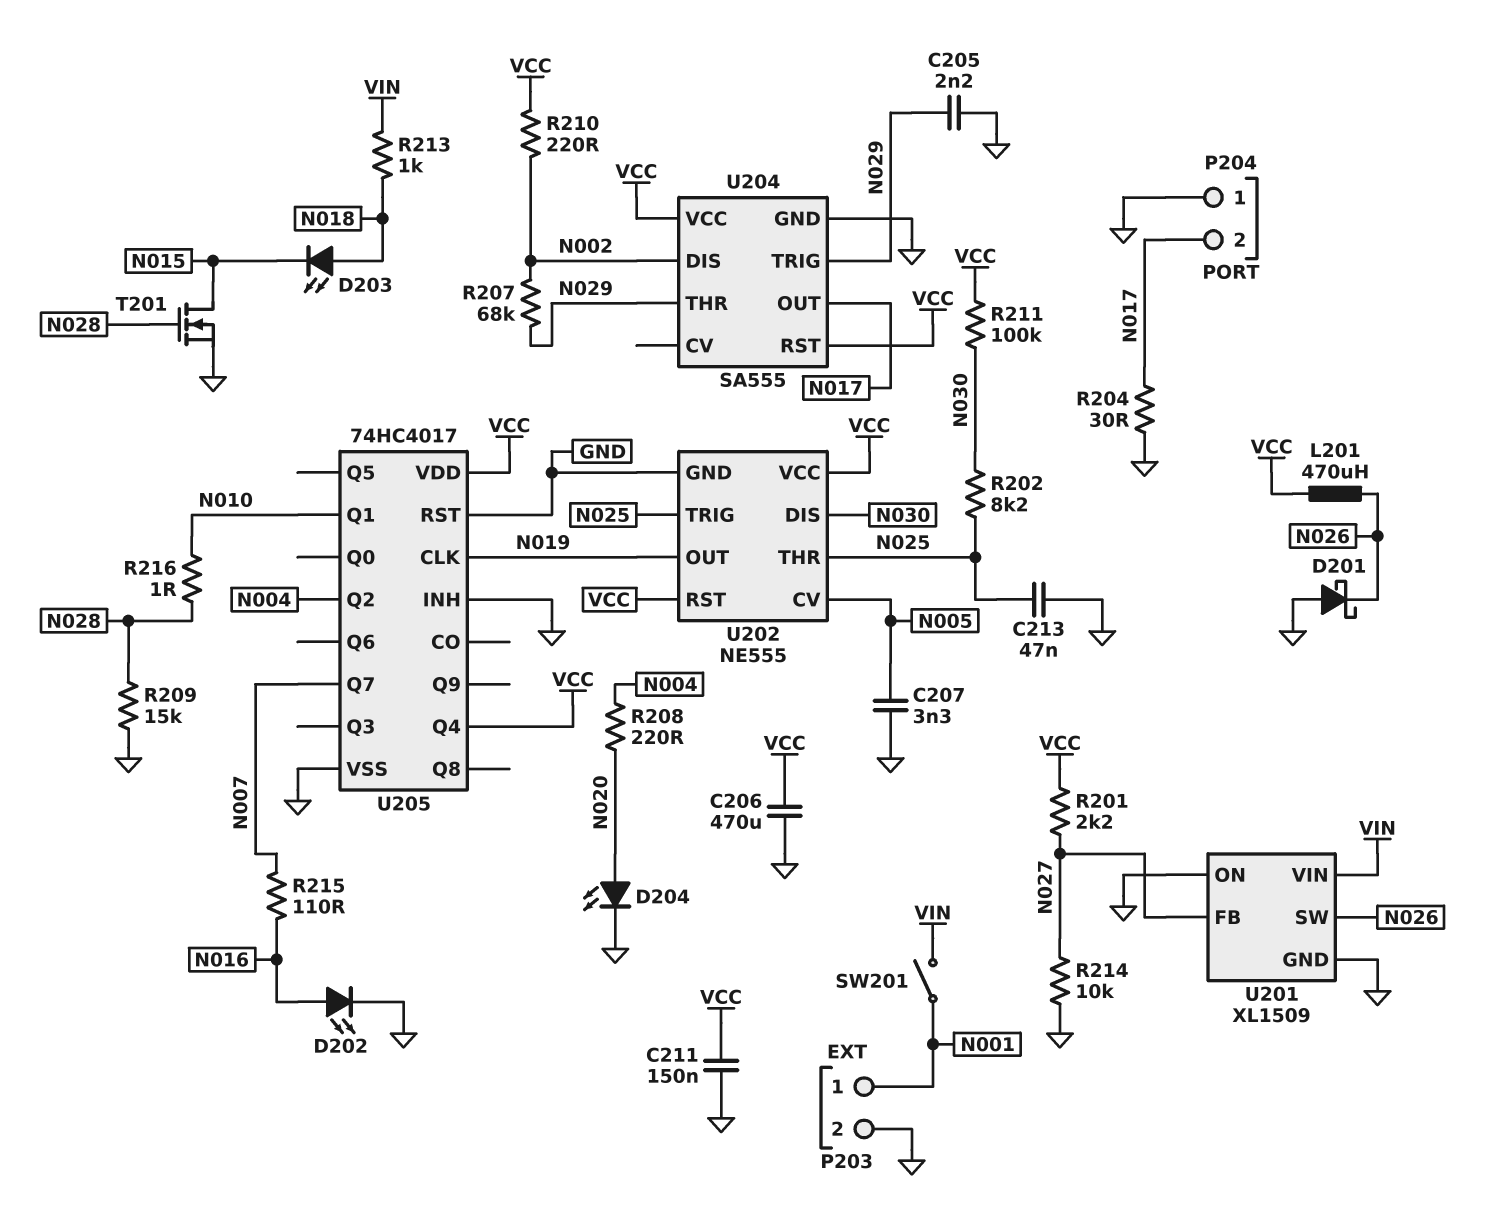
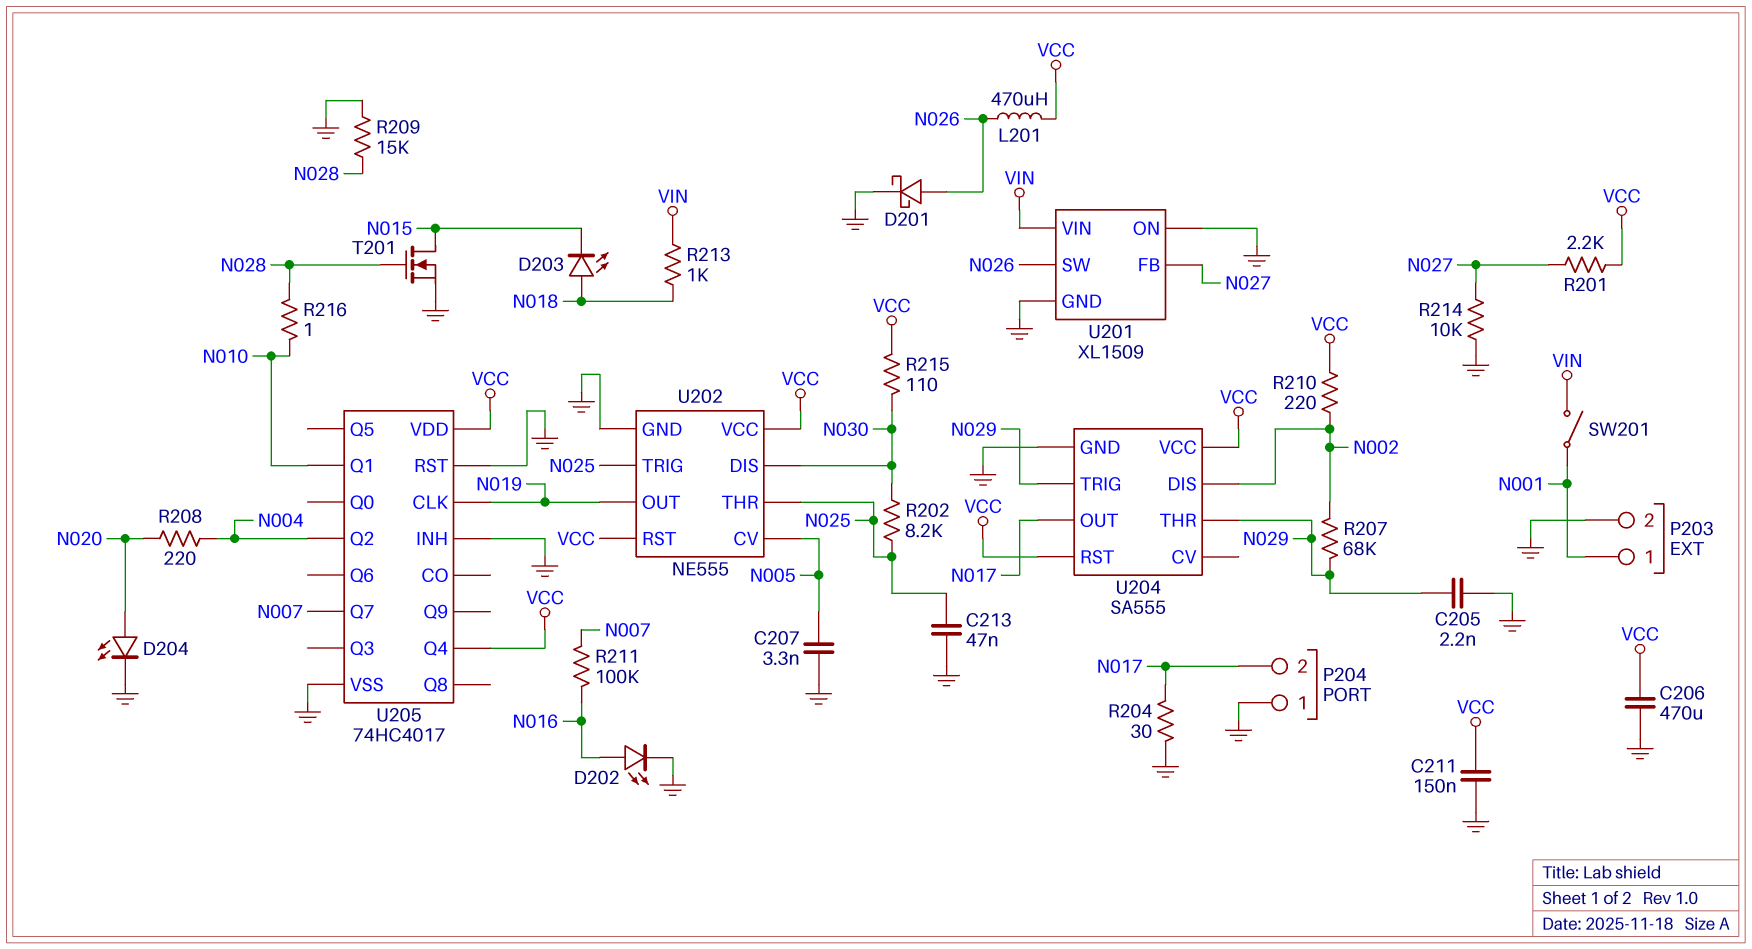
D201: schottky (A GND, K N026) -> schottky (A N026, K GND)
R211: 100k (N030, VCC) -> 100k (N007, N016)
R215: 110 (N007, N016) -> 110 (N030, VCC)

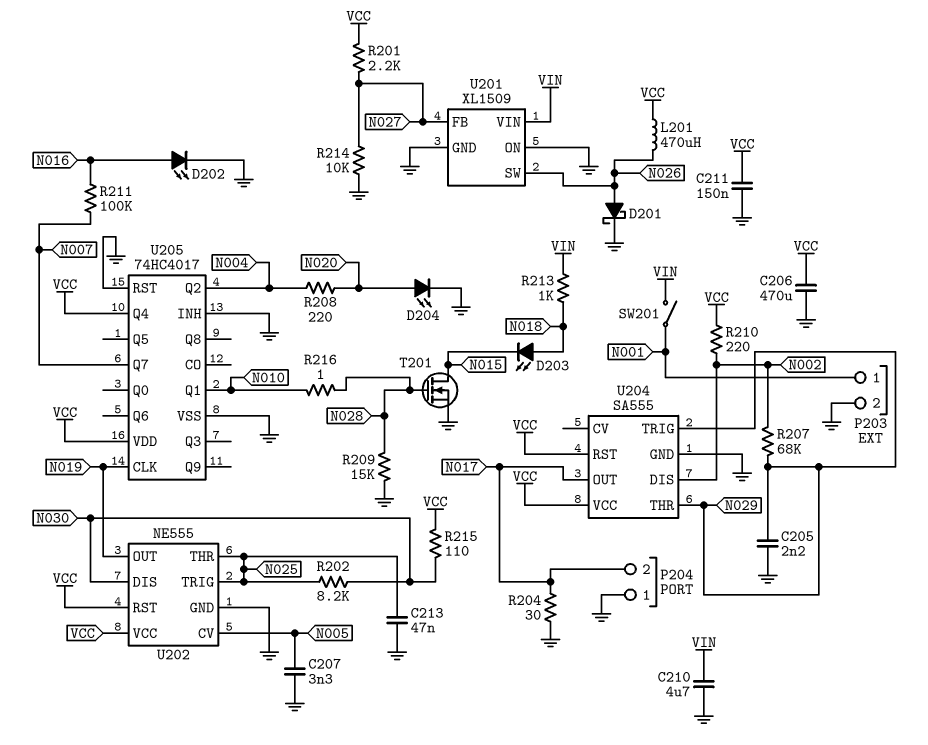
C210: none -> 4.7uF (GND, VIN)

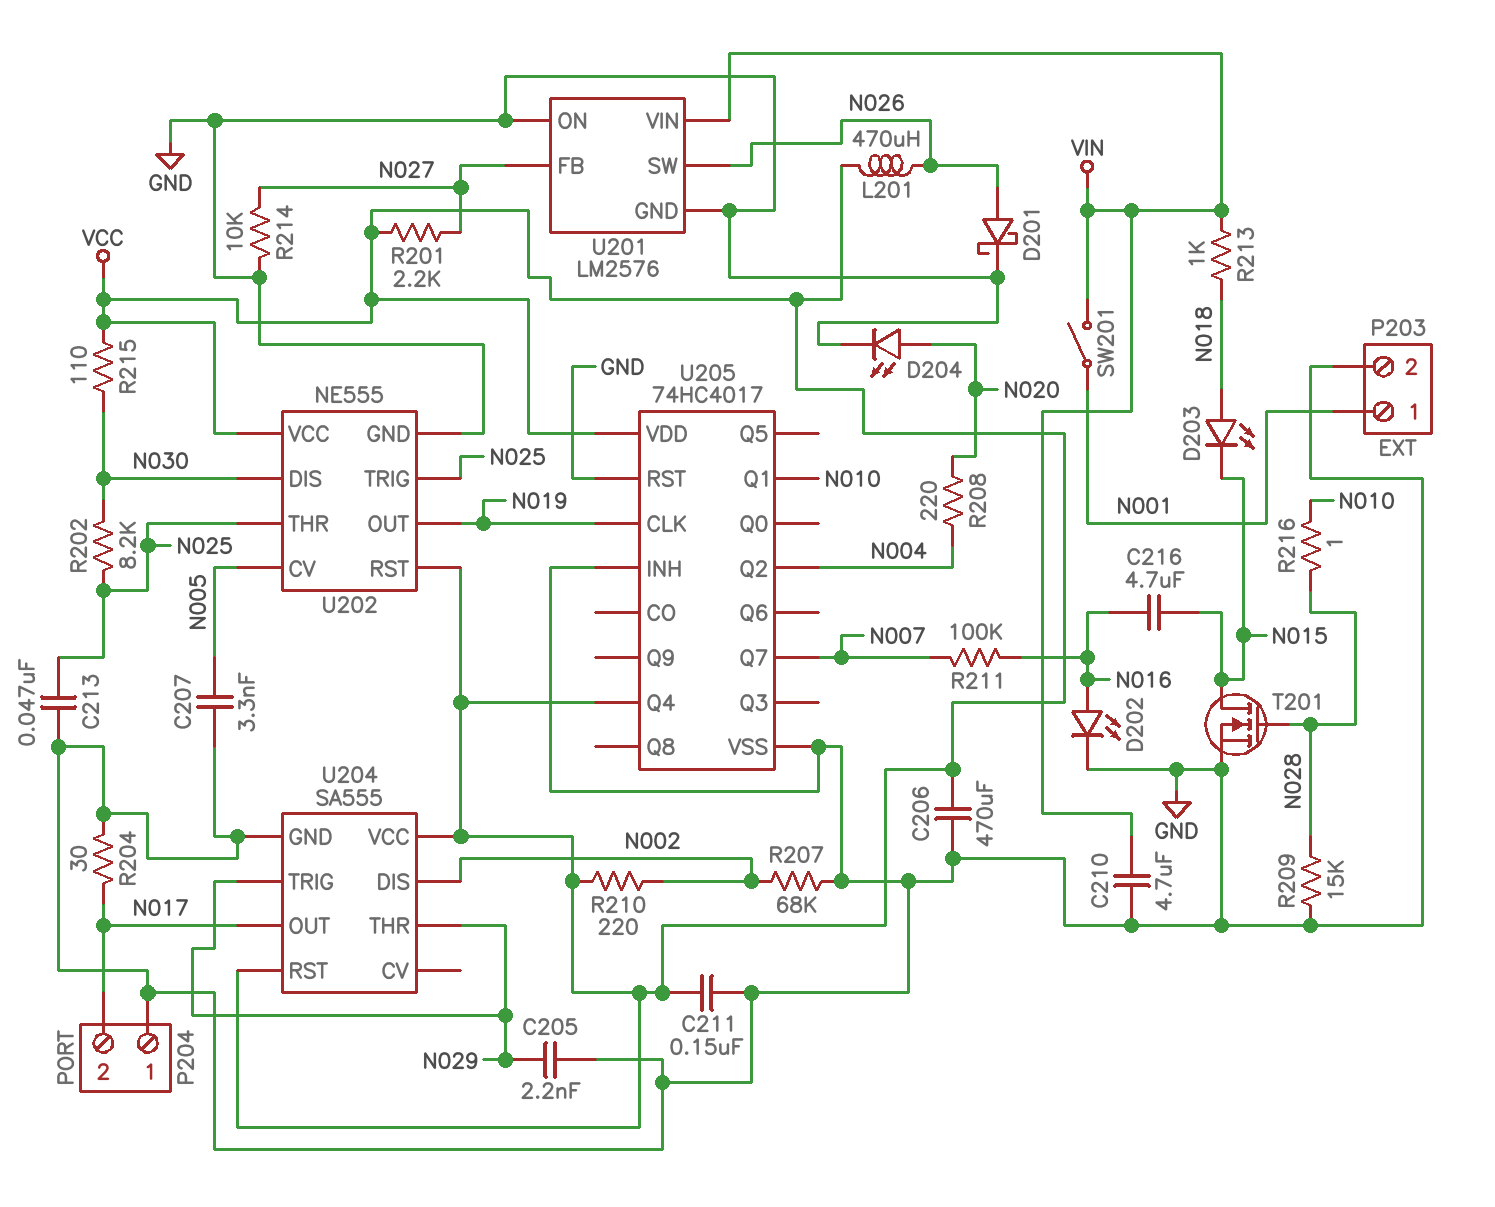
C216: none -> 4.7uF (N015, N016)
R207: 68k (N002, N029) -> 68k (GND, N002)
U201: XL1509 -> LM2576

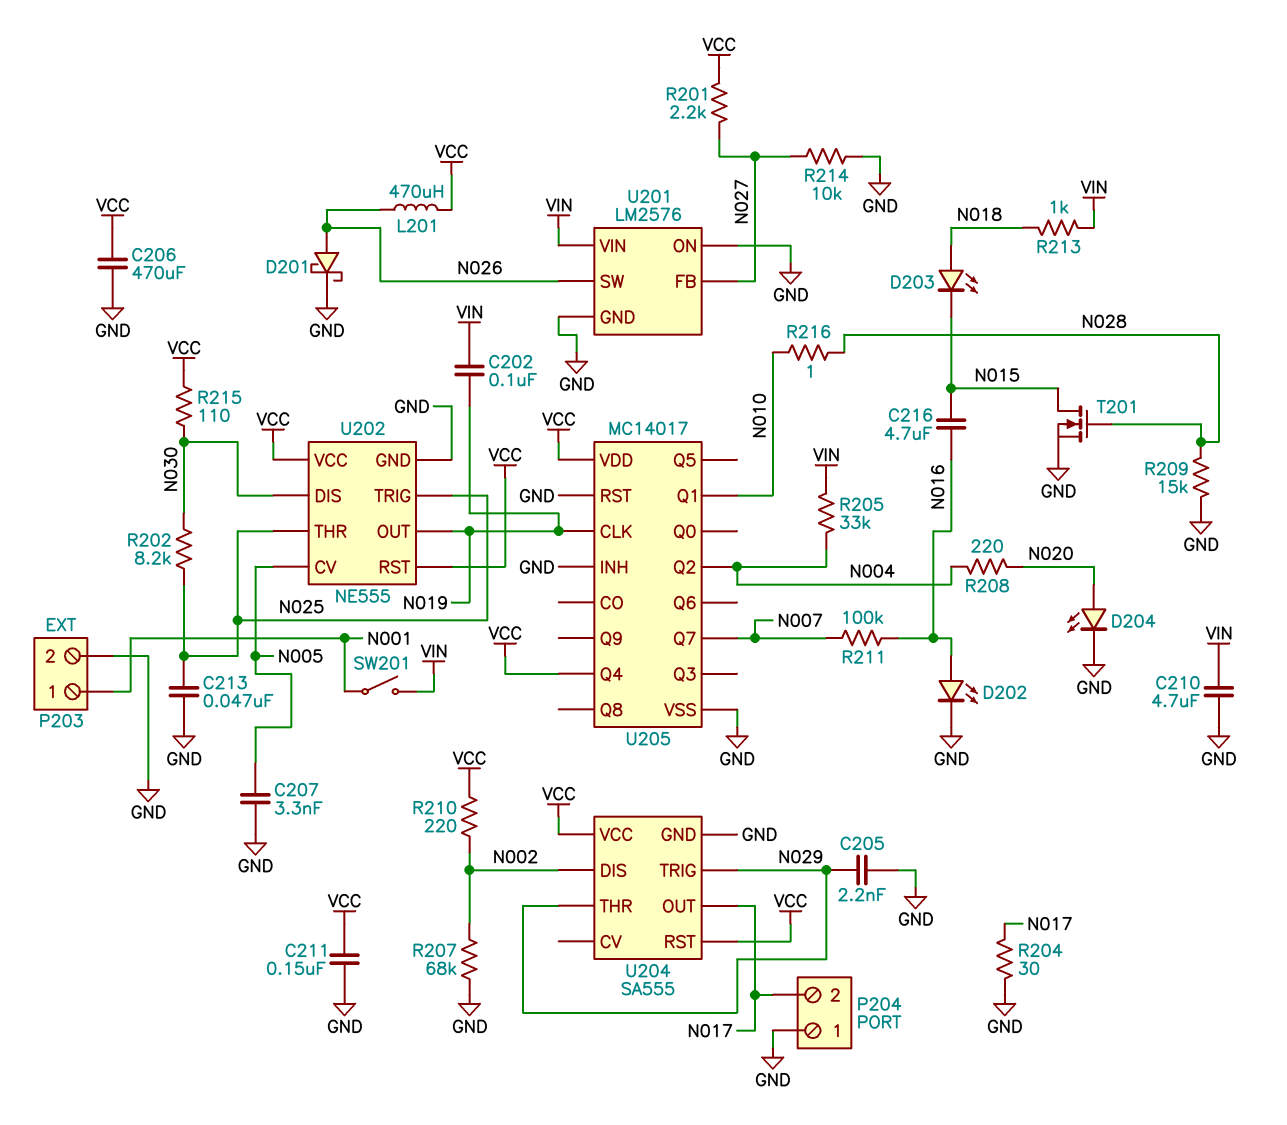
C202: none -> 100nF (N019, VIN)
R205: none -> 33k (N004, VIN)
U205: 74HC4017 -> MC14017

